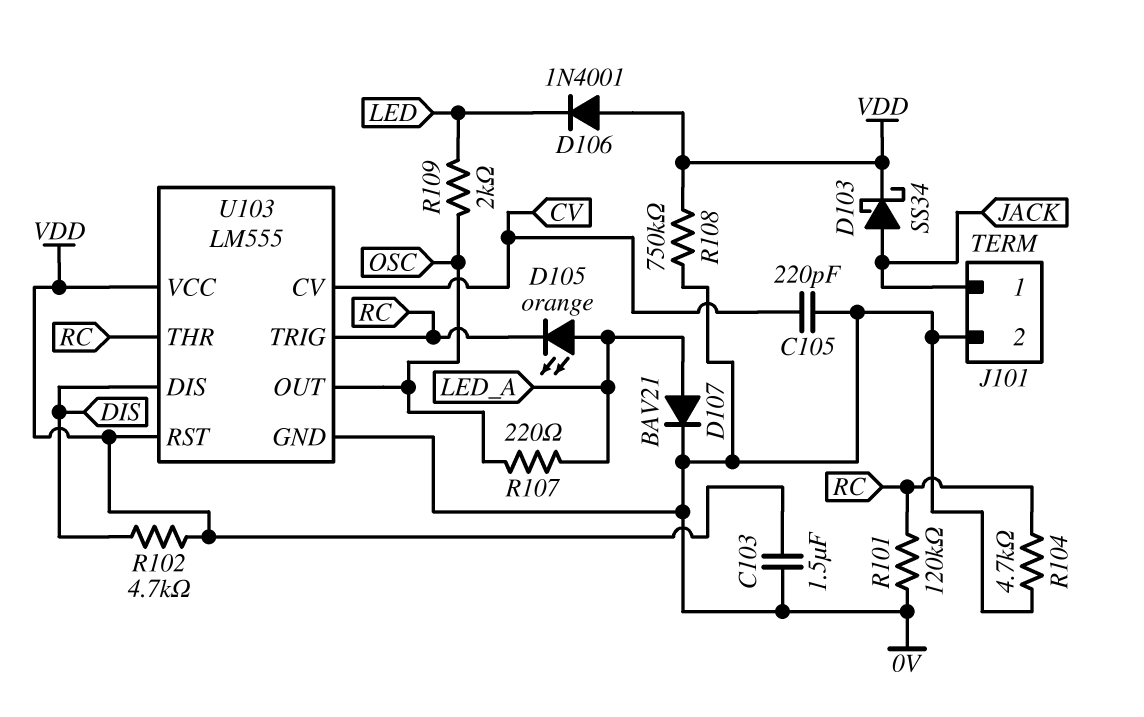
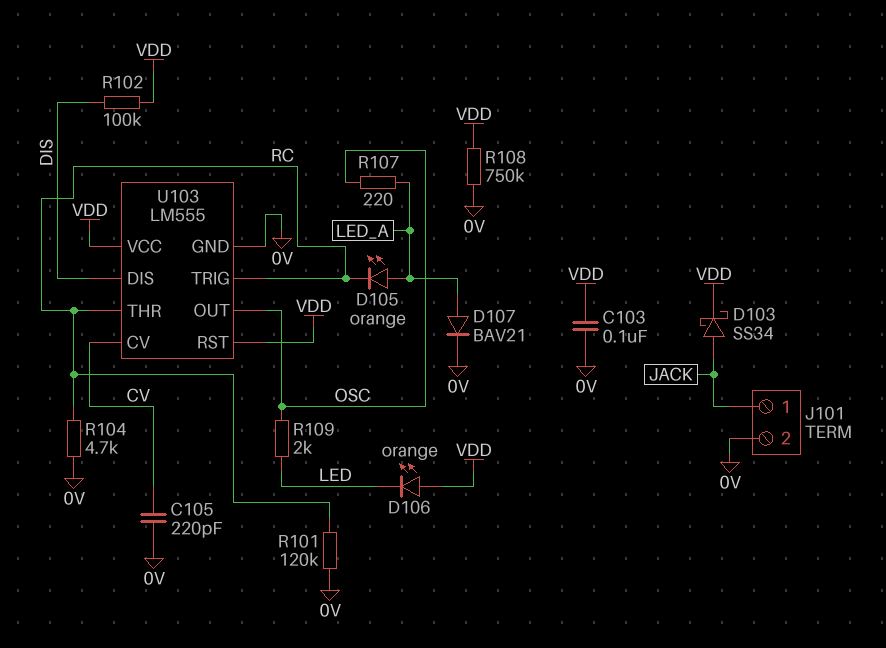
C103: 1.5uF (0V, VDD) -> 100nF (0V, VDD)
D106: diode 1N4001 (A VDD, K LED) -> LED orange (A VDD, K LED)
R102: 4.7k (DIS, VDD) -> 100k (DIS, VDD)

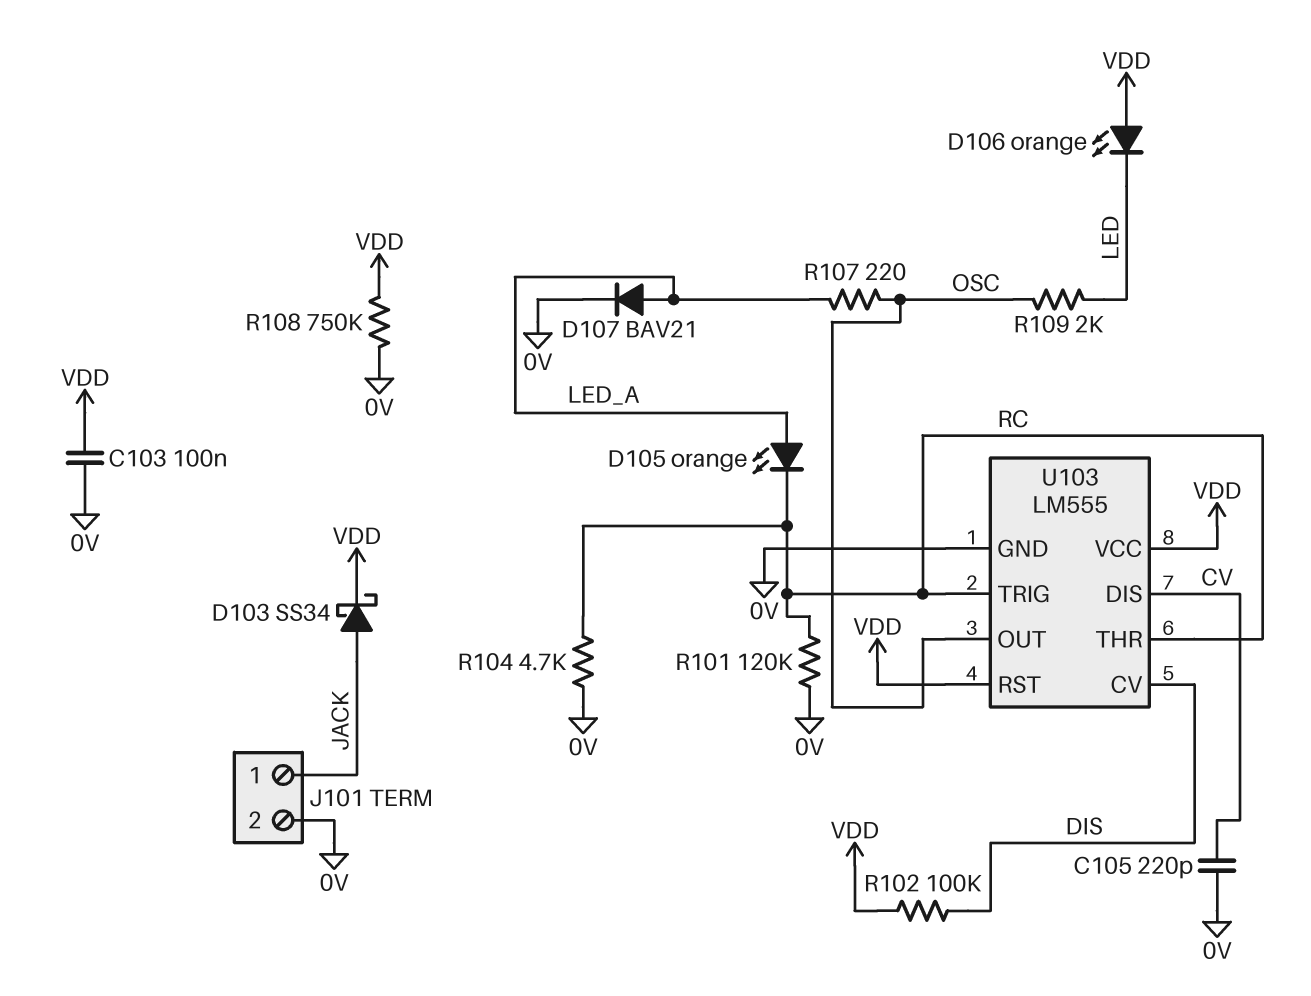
U103 pin CV: CV -> DIS
U103 pin DIS: DIS -> CV

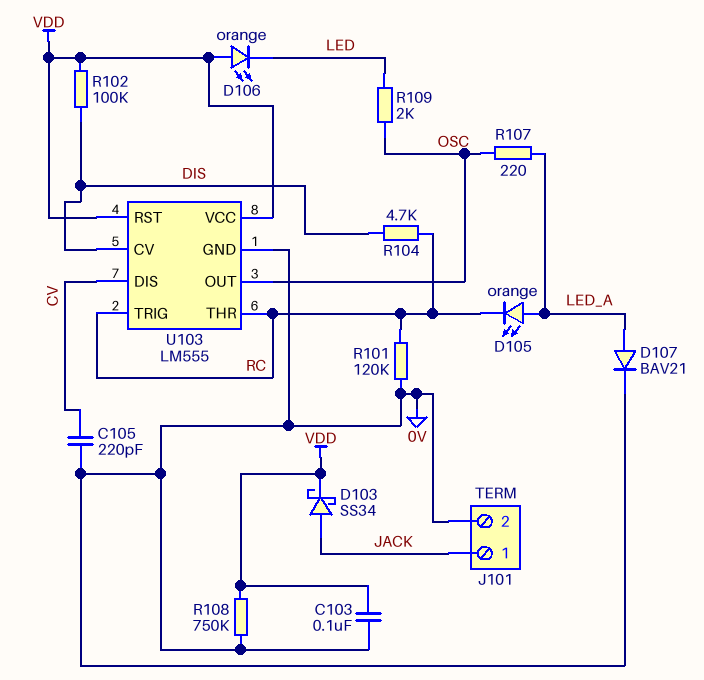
R104: 4.7k (0V, RC) -> 4.7k (DIS, RC)

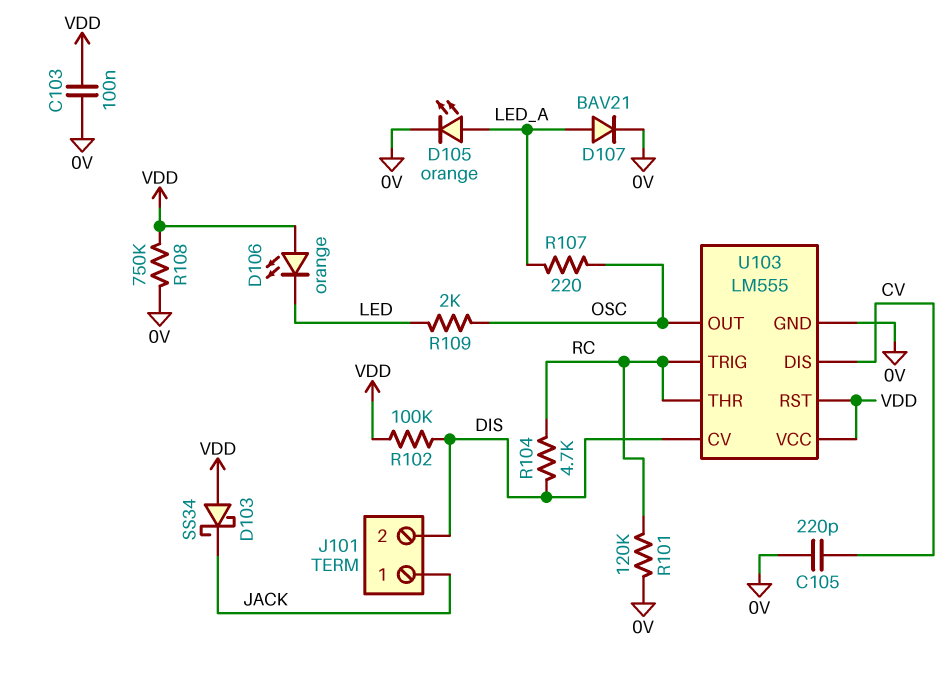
D103: schottky SS34 (A JACK, K VDD) -> schottky SS34 (A VDD, K JACK)
D105: LED orange (A LED_A, K RC) -> LED orange (A LED_A, K 0V)
J101 pin 2: 0V -> DIS

